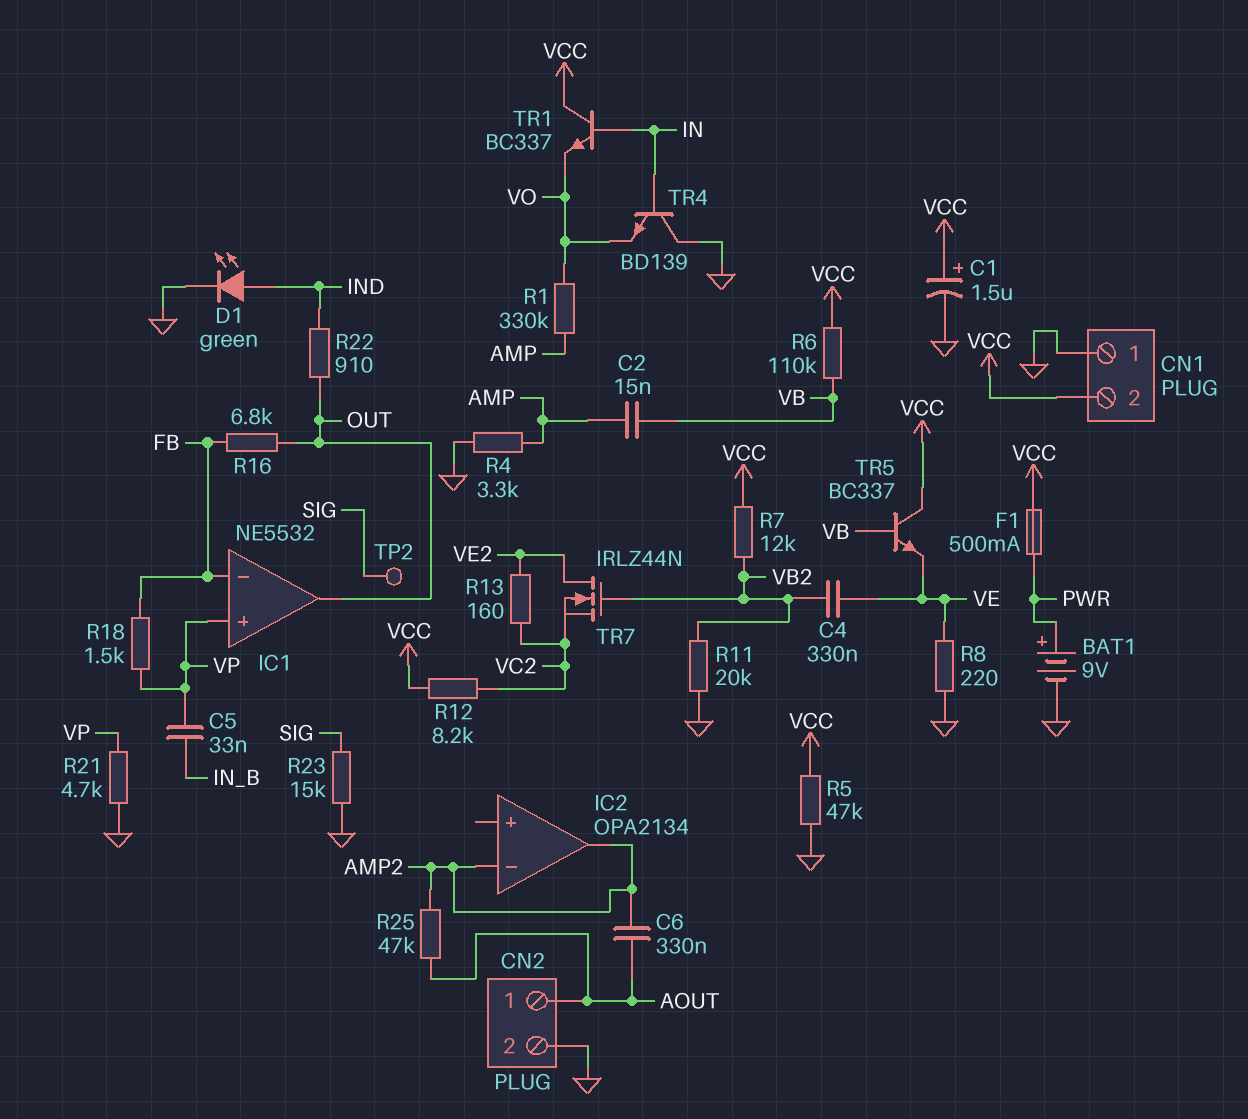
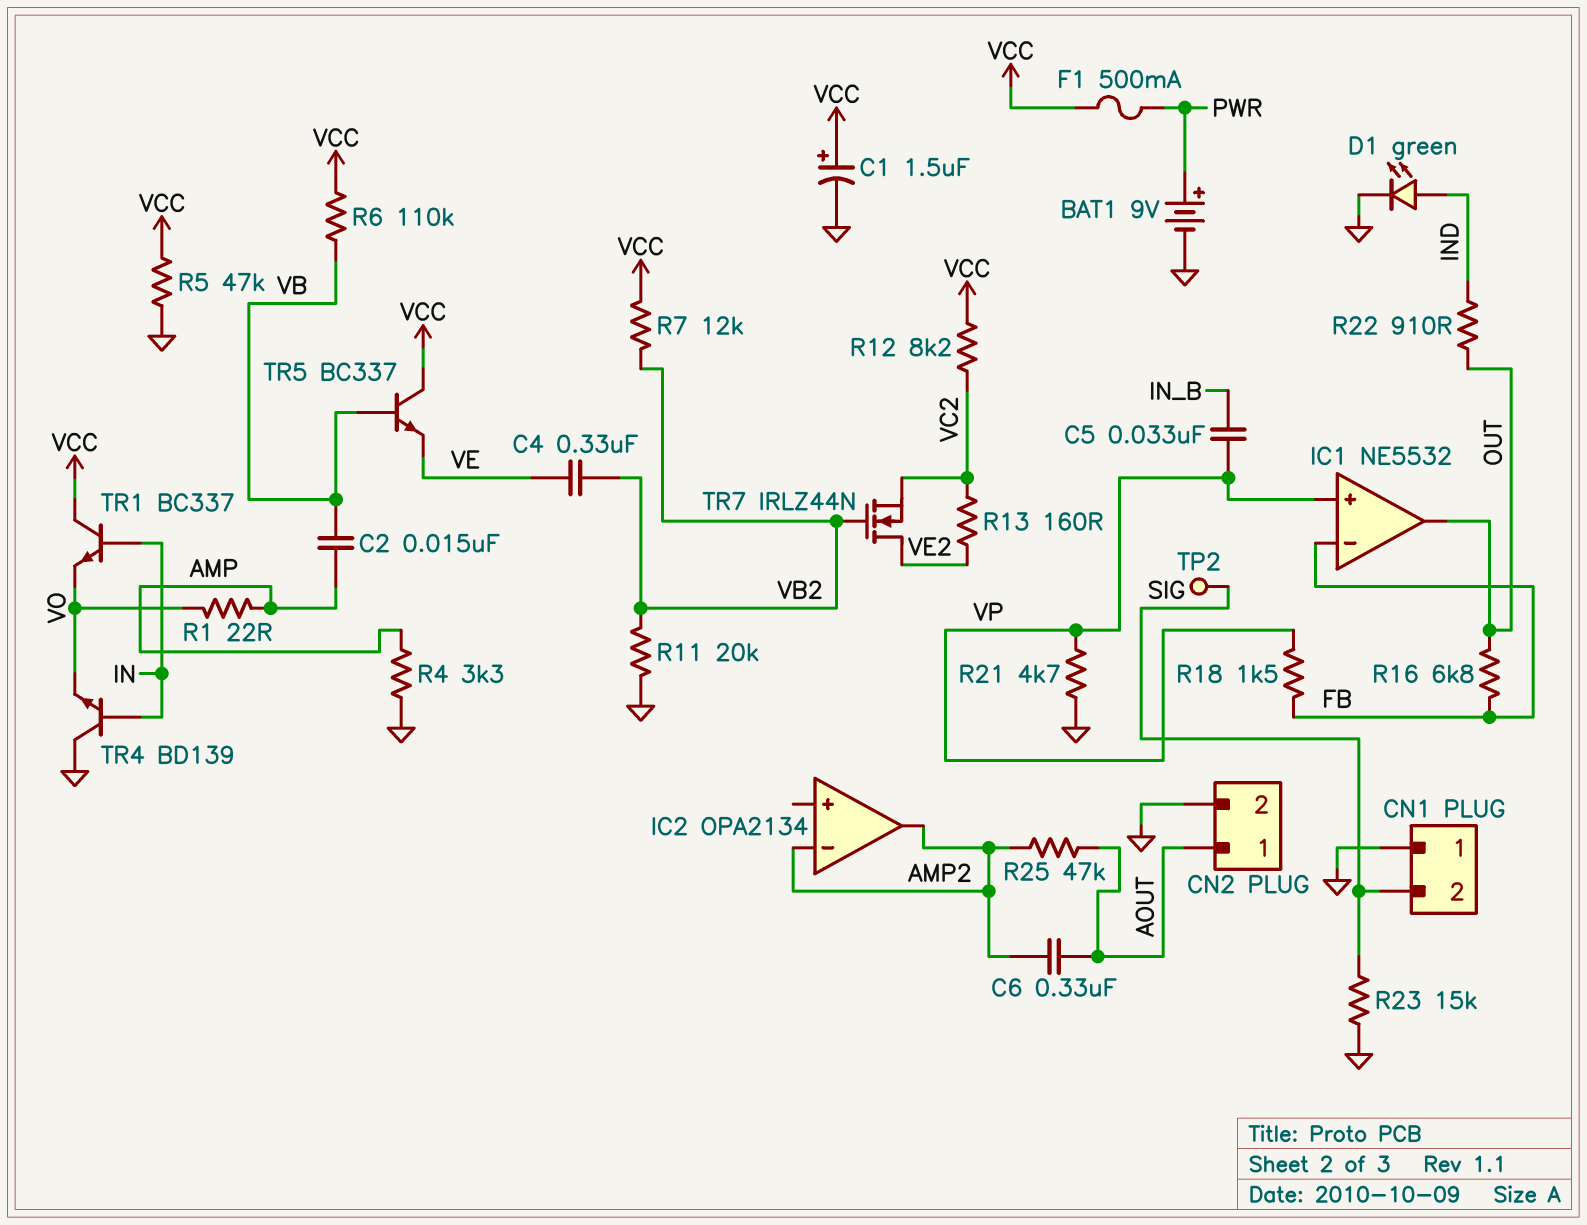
CN1 pin 2: VCC -> SIG
R1: 330k (AMP, VO) -> 22 (AMP, VO)
R8: 220 (GND, VE) -> none

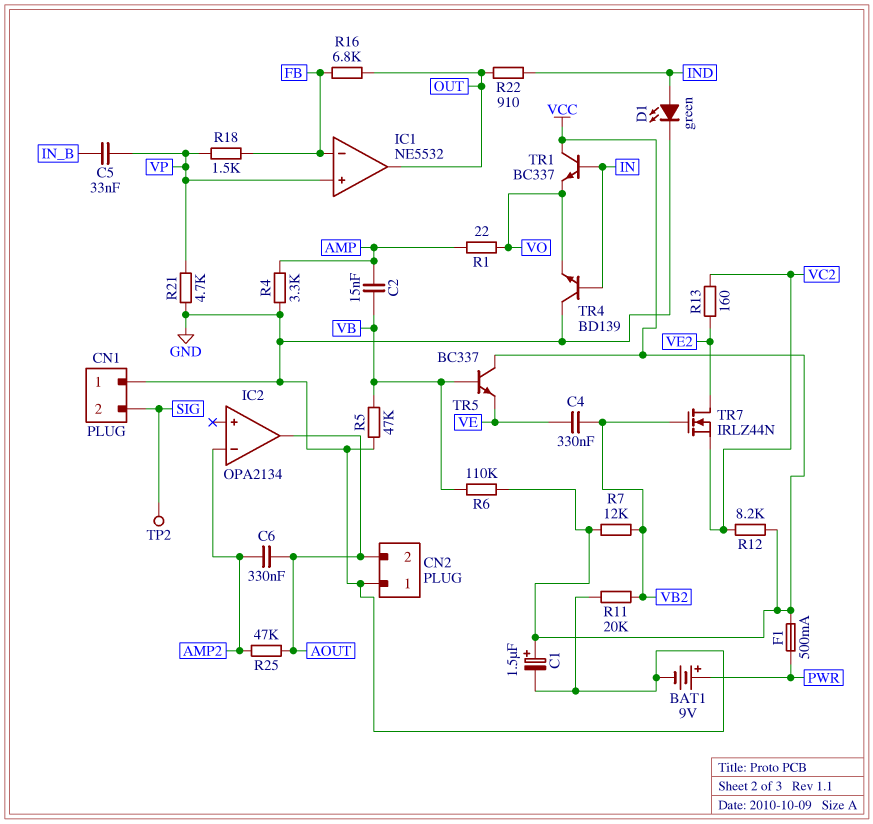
CN2 pin 1: AOUT -> GND
CN2 pin 2: GND -> AOUT
IC2 pin out: AMP2 -> AOUT
R5: 47k (GND, VCC) -> 47k (GND, VB)
R23: 15k (GND, SIG) -> none

